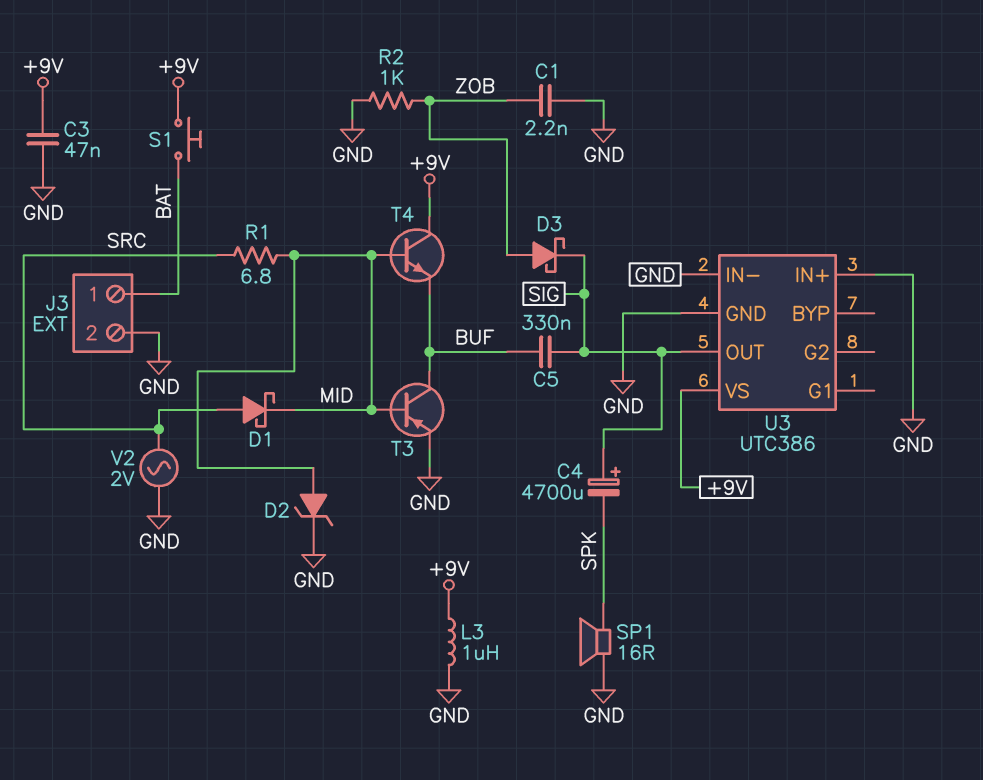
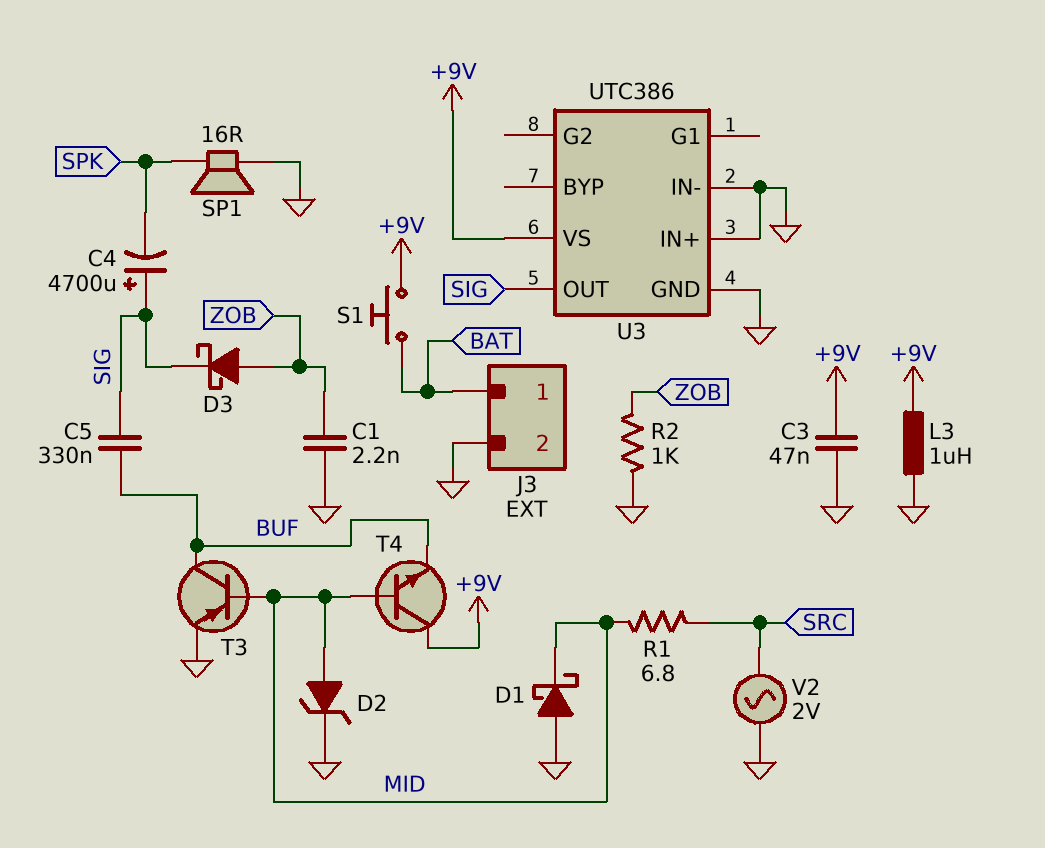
D1: schottky (A SRC, K MID) -> schottky (A GND, K MID)

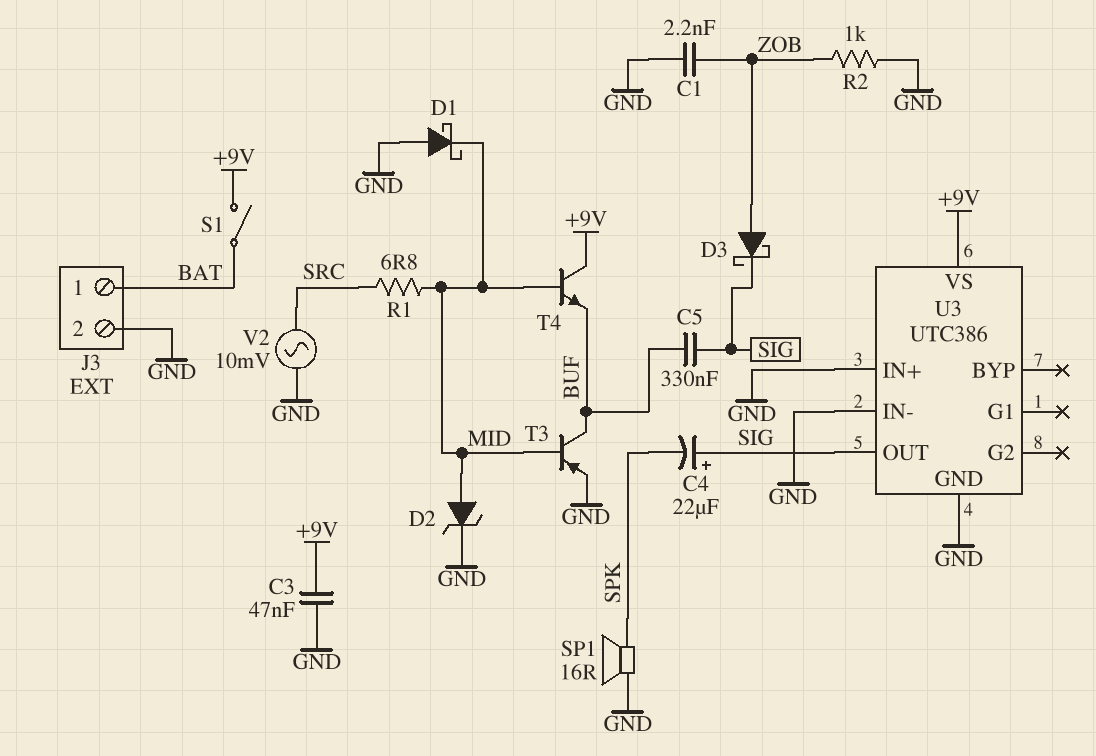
C4: 4700uF (plus SIG, minus SPK) -> 22uF (plus SIG, minus SPK)
L3: 1uH (+9V, GND) -> none
S1: button (+9V, BAT) -> switch (+9V, BAT)
V2: AC 2V (GND, SRC) -> AC 10mV (GND, SRC)

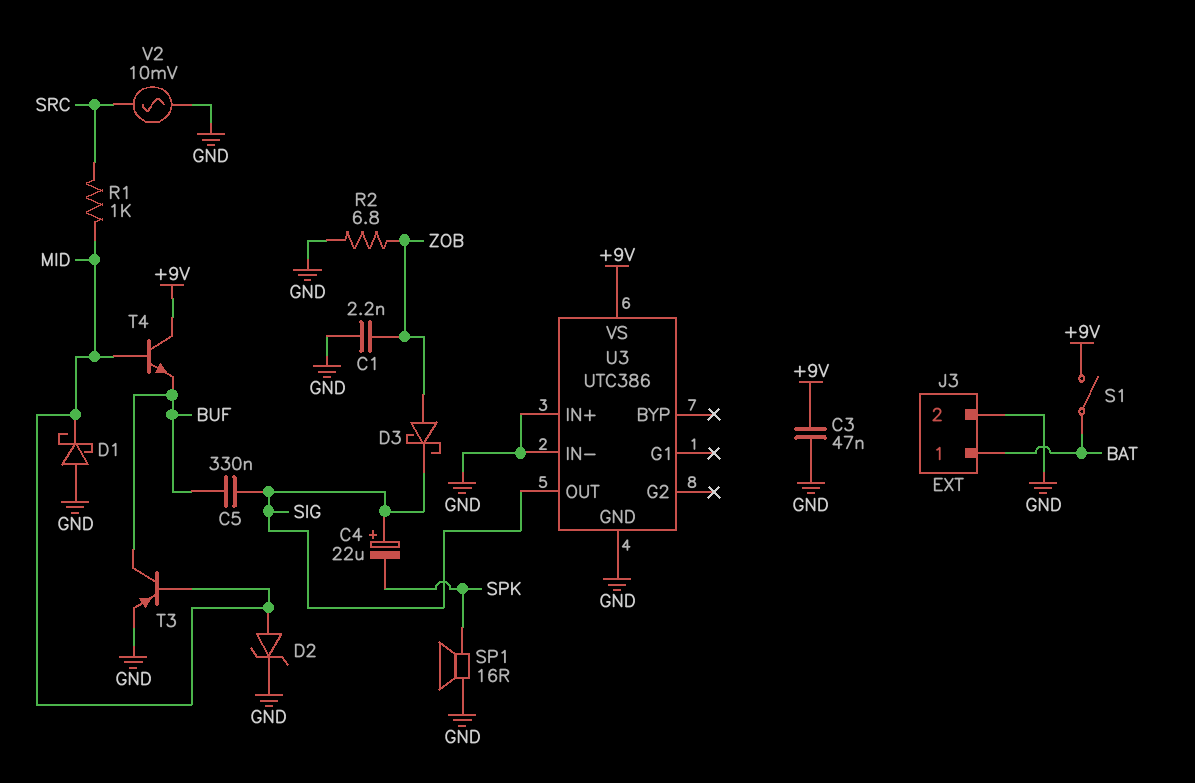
R1: 6.8 (MID, SRC) -> 1k (MID, SRC)
R2: 1k (GND, ZOB) -> 6.8 (GND, ZOB)

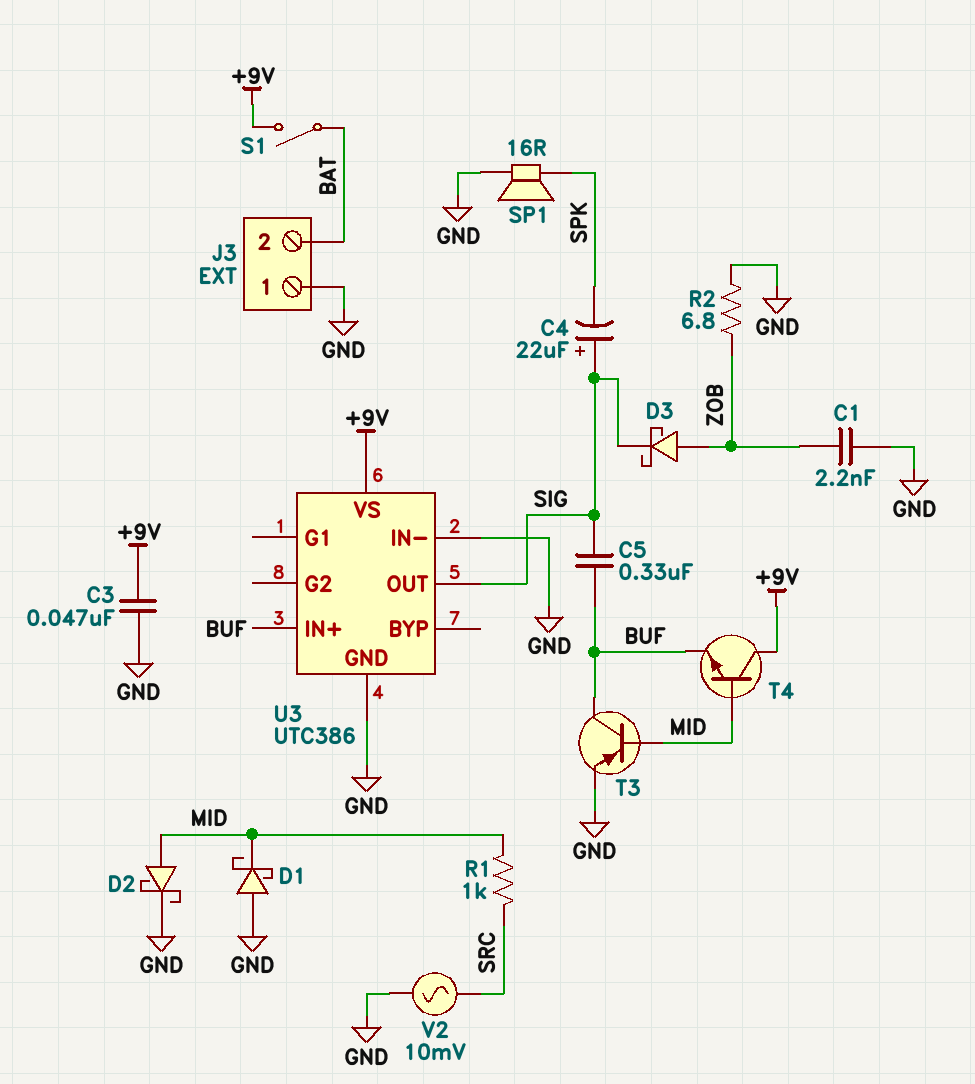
D2: zener (A MID, K GND) -> schottky (A MID, K GND)
J3 pin 1: BAT -> GND
J3 pin 2: GND -> BAT
U3 pin IN+: GND -> BUF

